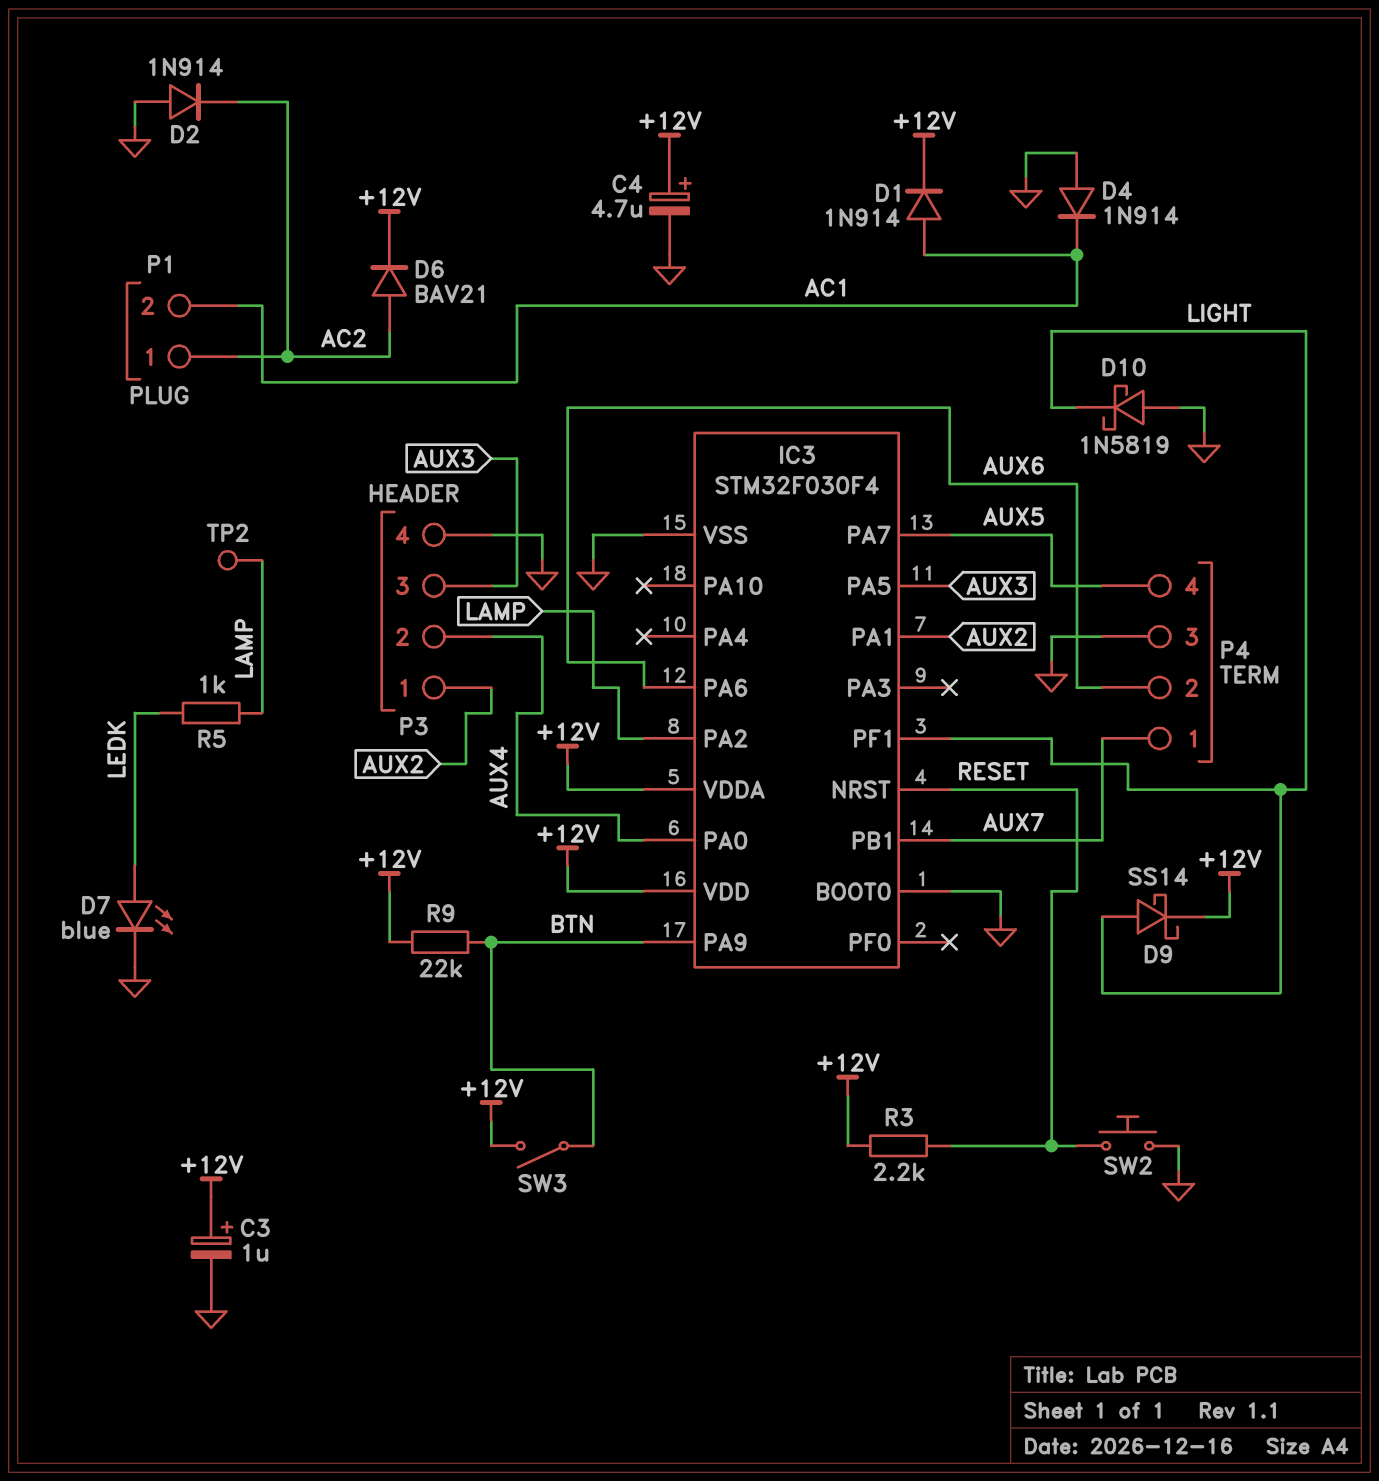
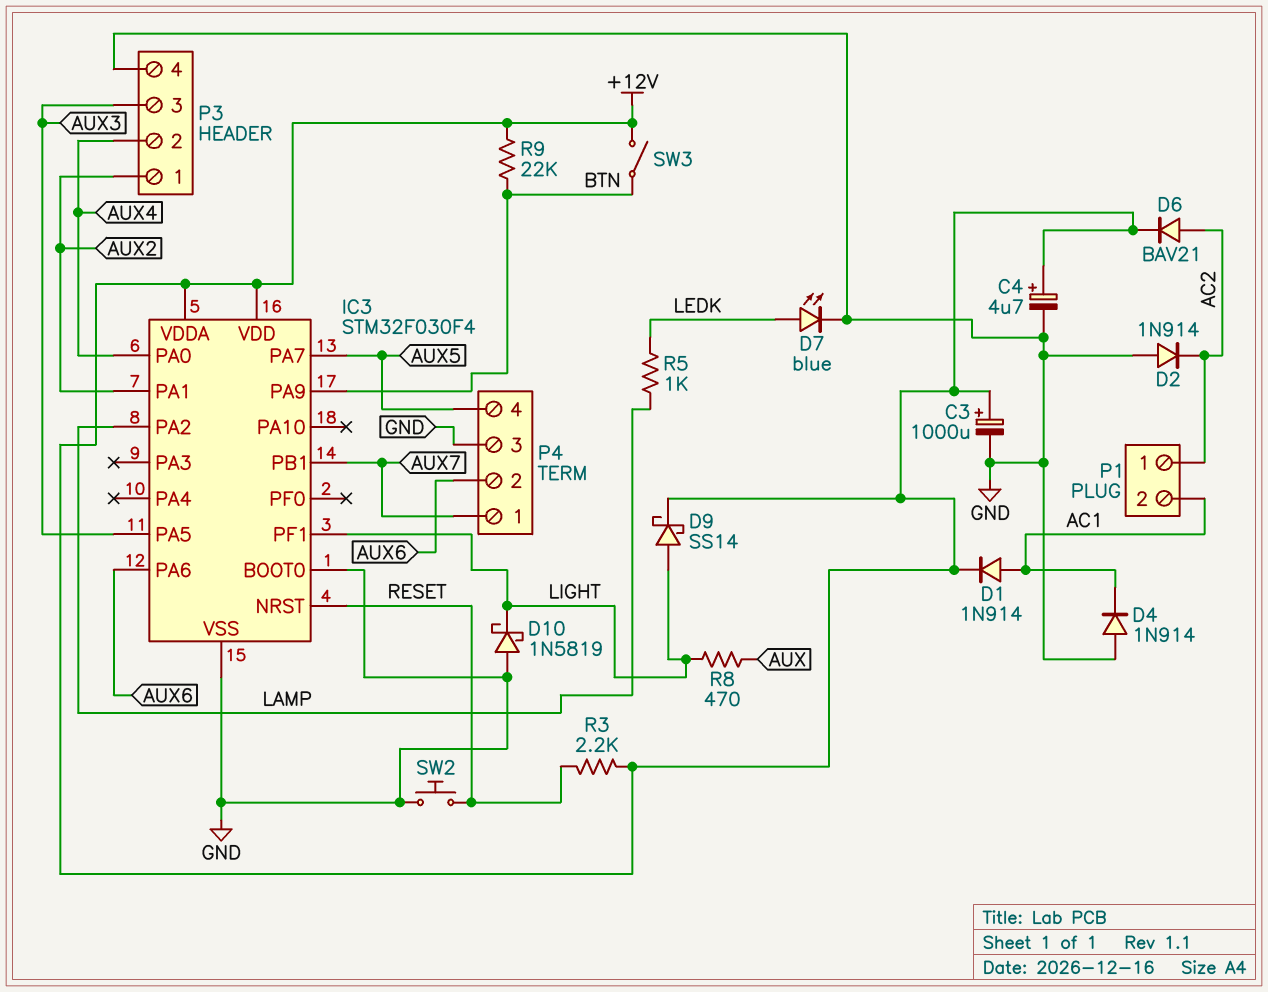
C3: 1uF (plus +12V, minus GND) -> 1000uF (plus +12V, minus GND)
R8: none -> 470 (AUX, LIGHT)
TP2: test point (LAMP) -> none

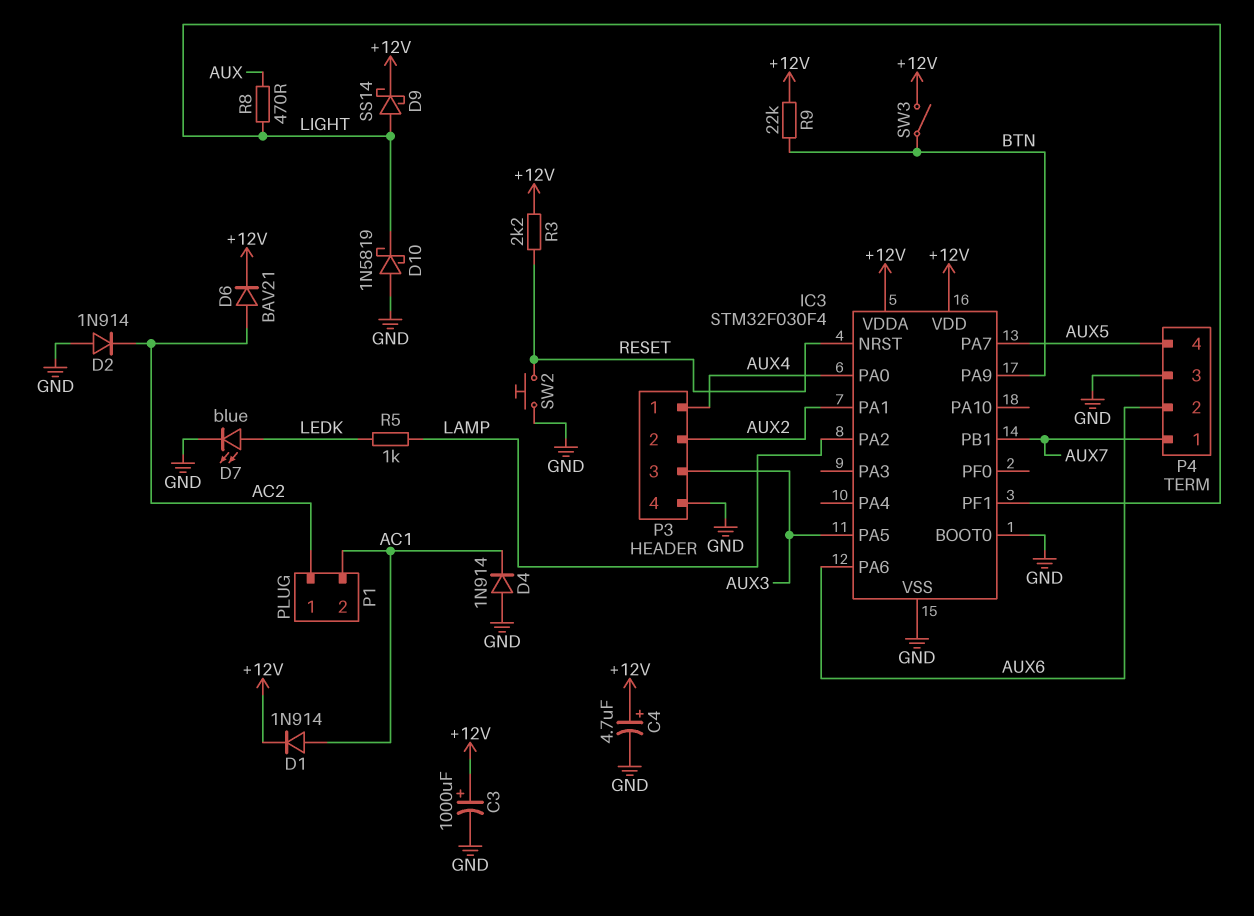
P3 pin 1: AUX2 -> AUX4
P3 pin 2: AUX4 -> AUX2

